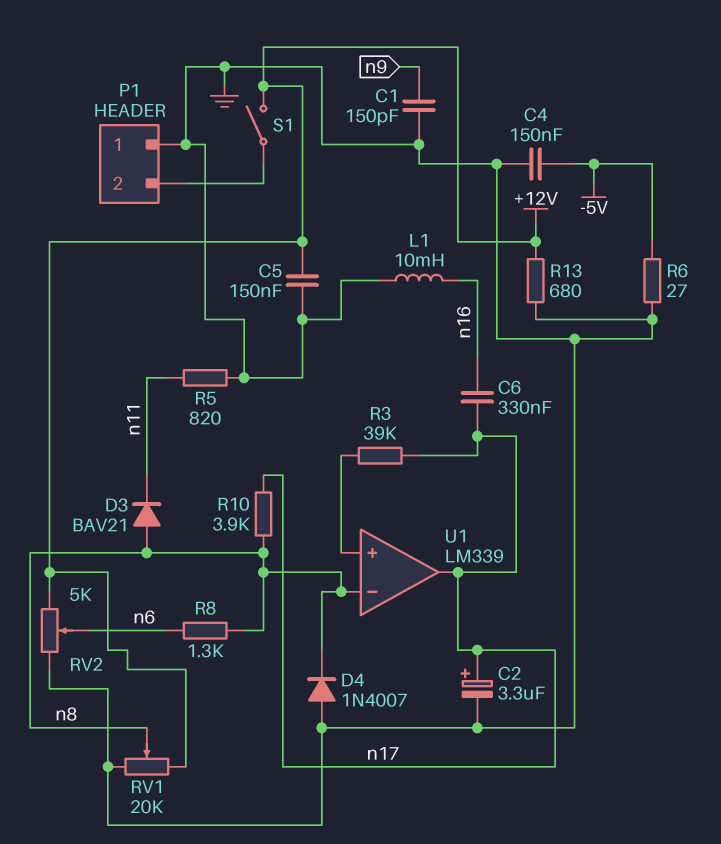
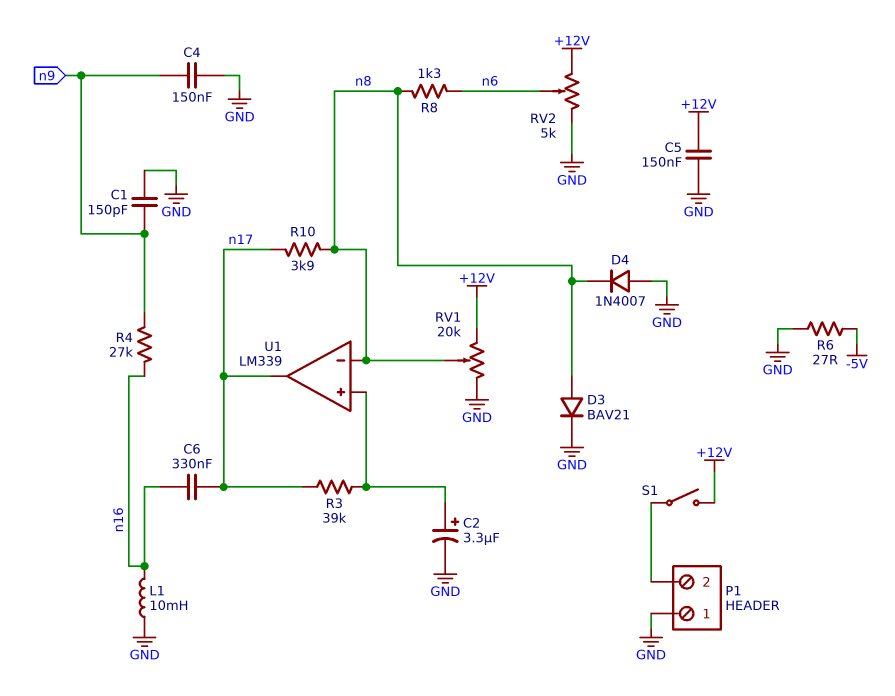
C2: 3.3uF (plus n17, minus GND) -> 3.3uF (plus U1/in+, minus GND)
C4: 150nF (-5V, GND) -> 150nF (GND, n9)
D3: diode BAV21 (A n8, K n11) -> diode BAV21 (A n8, K GND)
R4: none -> 27k (n9, n16)
R5: 820 (GND, n11) -> none
R13: 680 (+12V, GND) -> none

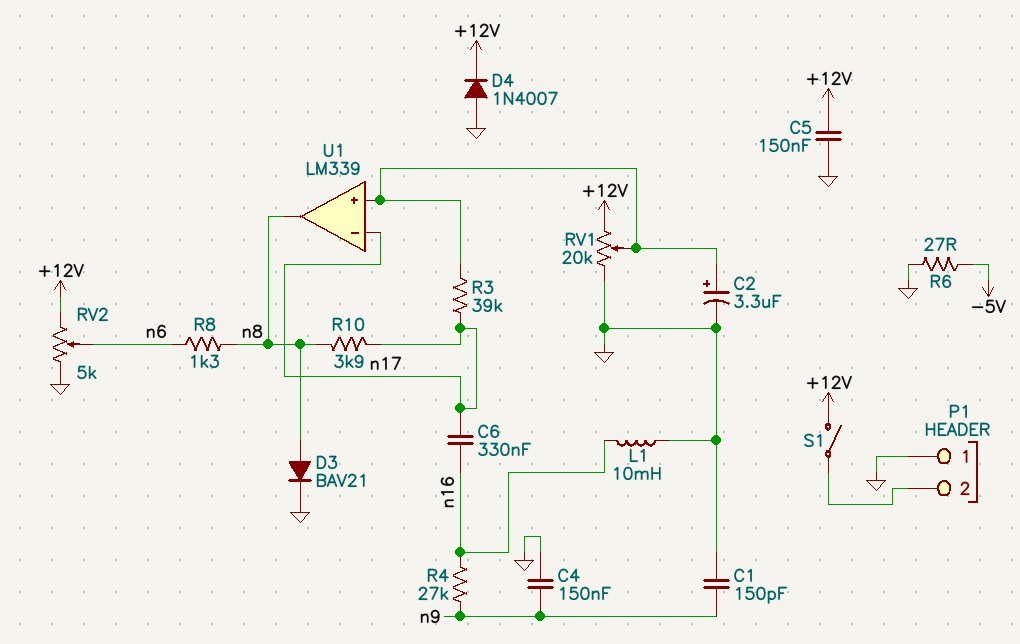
D4: diode 1N4007 (A GND, K n8) -> diode 1N4007 (A GND, K +12V)
RV1: 20k (+12V, GND, wiper n8) -> 20k (+12V, GND, wiper U1/in+)
U1 pin in-: n8 -> n17
U1 pin out: n17 -> n8

